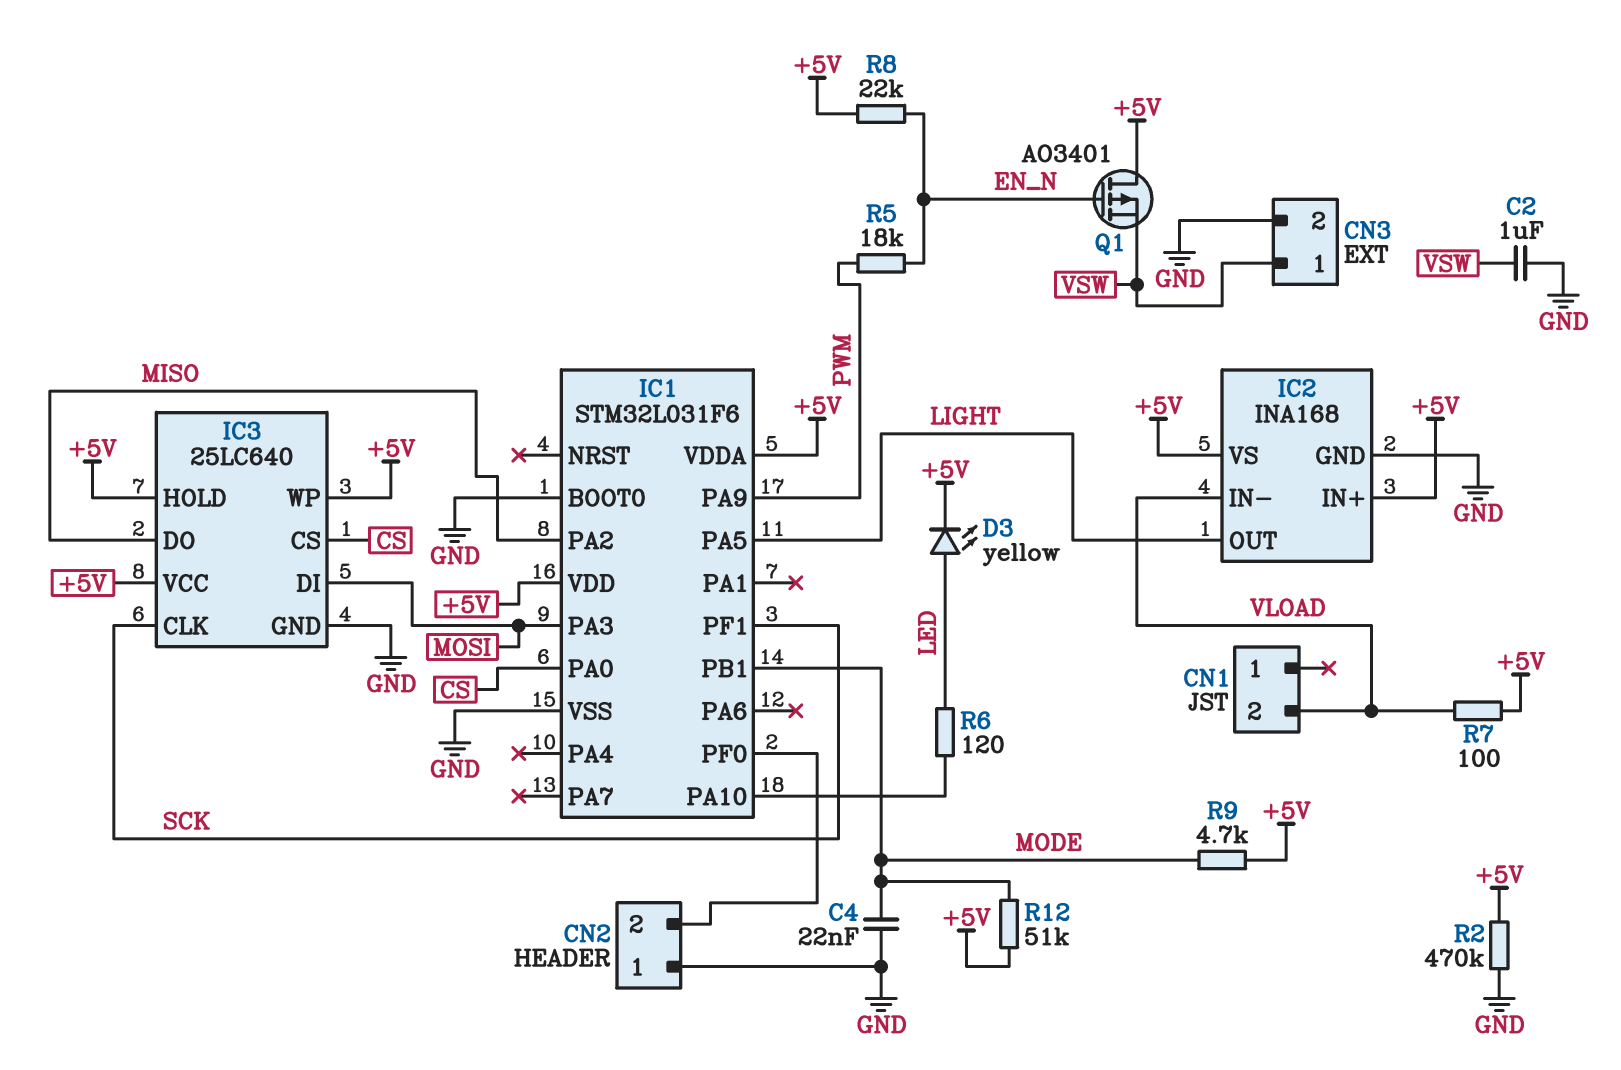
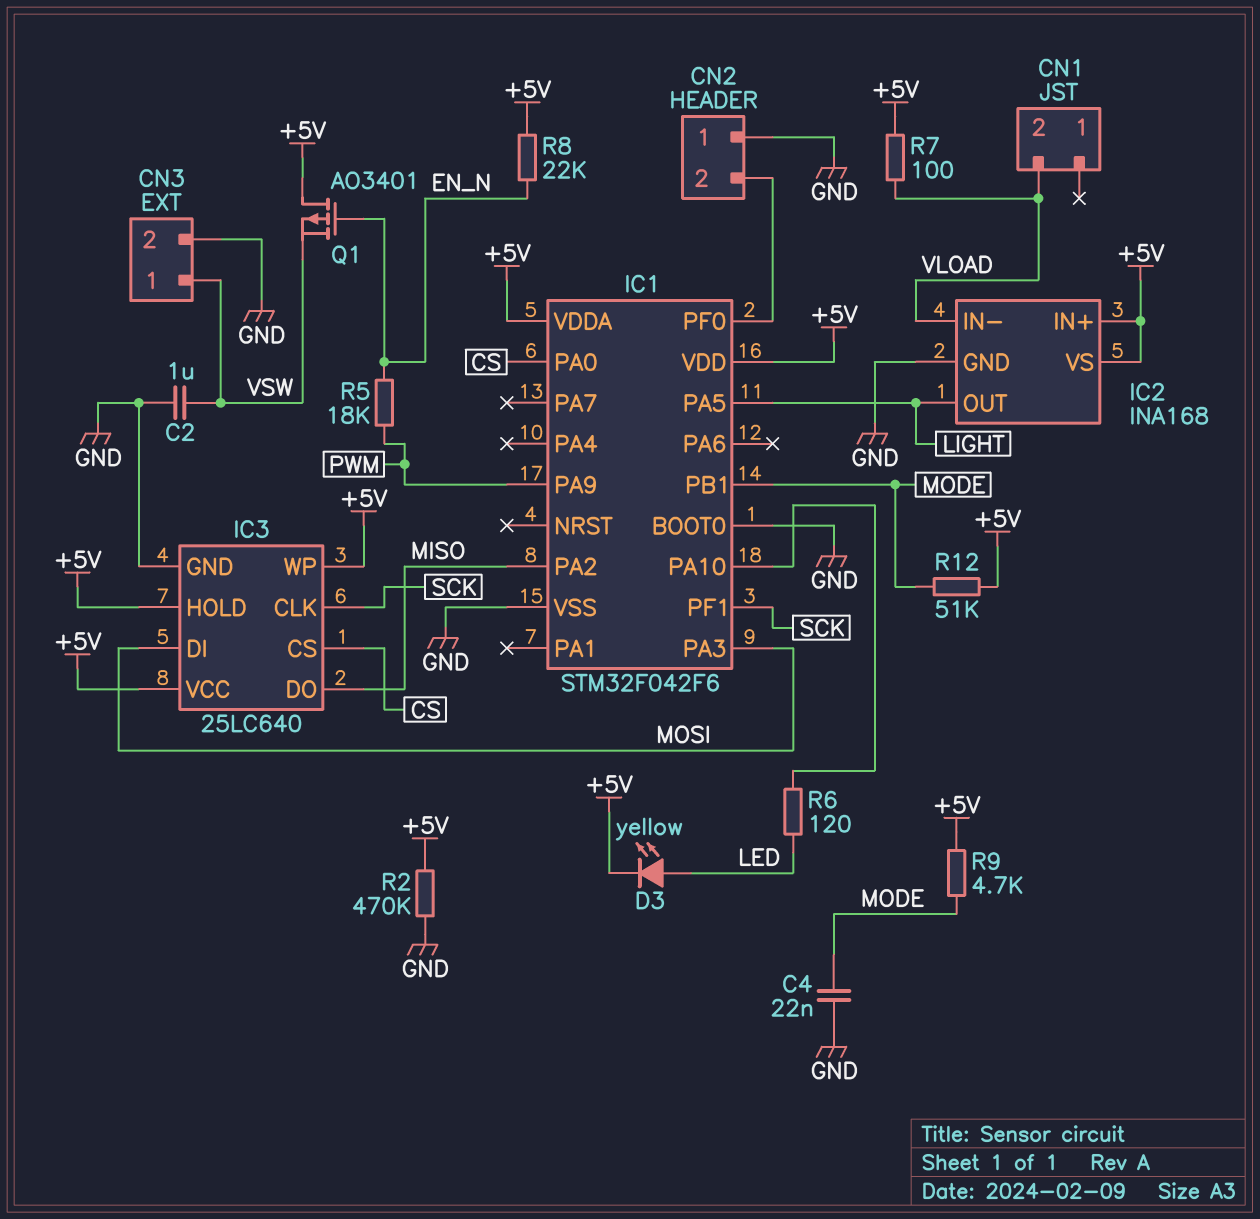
IC1: STM32L031F6 -> STM32F042F6

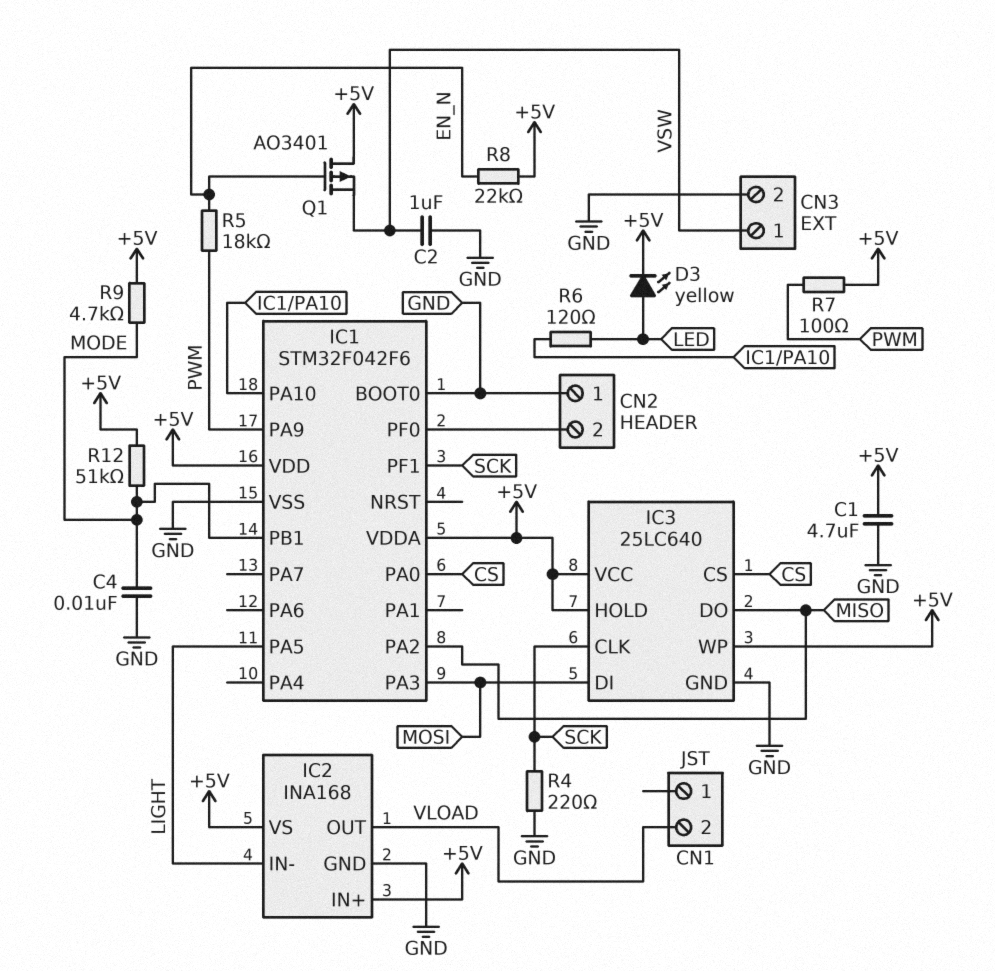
C1: none -> 4.7uF (+5V, GND)
C4: 22nF (GND, MODE) -> 10nF (GND, MODE)
IC2 pin IN-: VLOAD -> LIGHT
IC2 pin OUT: LIGHT -> VLOAD
R2: 470k (+5V, GND) -> none
R4: none -> 220 (GND, SCK)
R7: 100 (+5V, VLOAD) -> 100 (+5V, PWM)

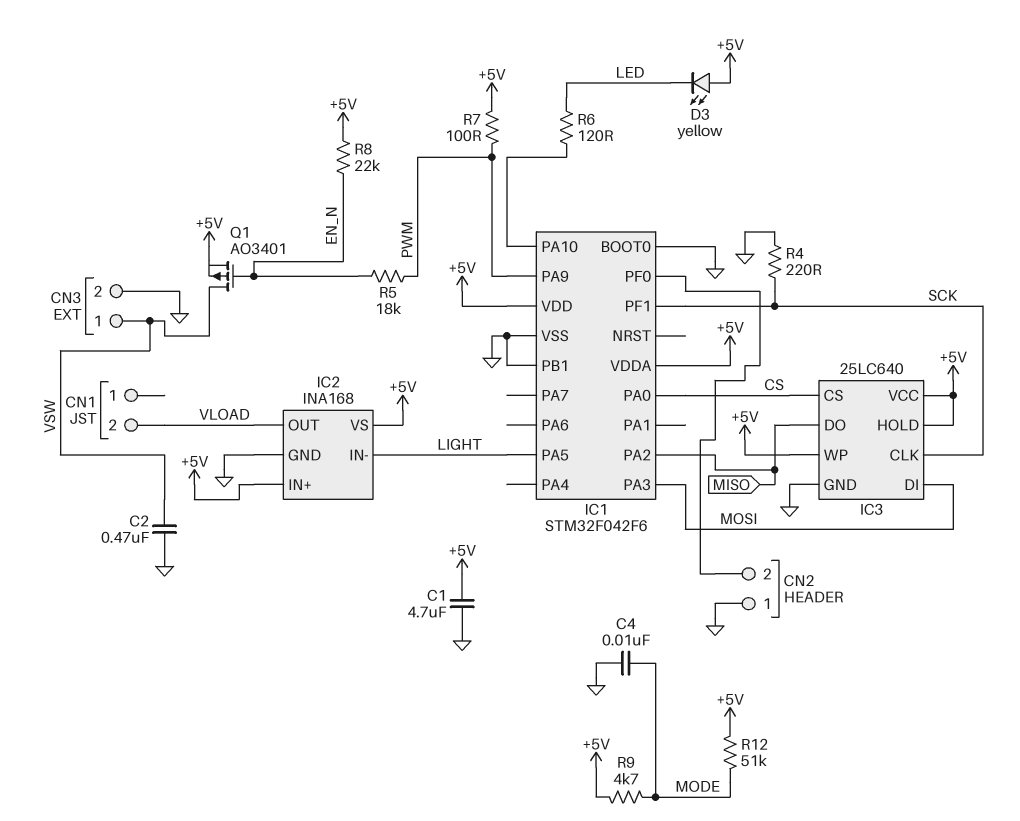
C2: 1uF (GND, VSW) -> 470nF (GND, VSW)
D3: LED yellow (A LED, K +5V) -> LED yellow (A +5V, K LED)
IC1 pin PB1: MODE -> GND
Q1: PMOS AO3401 (G EN_N, D +5V, S VSW) -> PMOS AO3401 (G EN_N, D VSW, S +5V)

